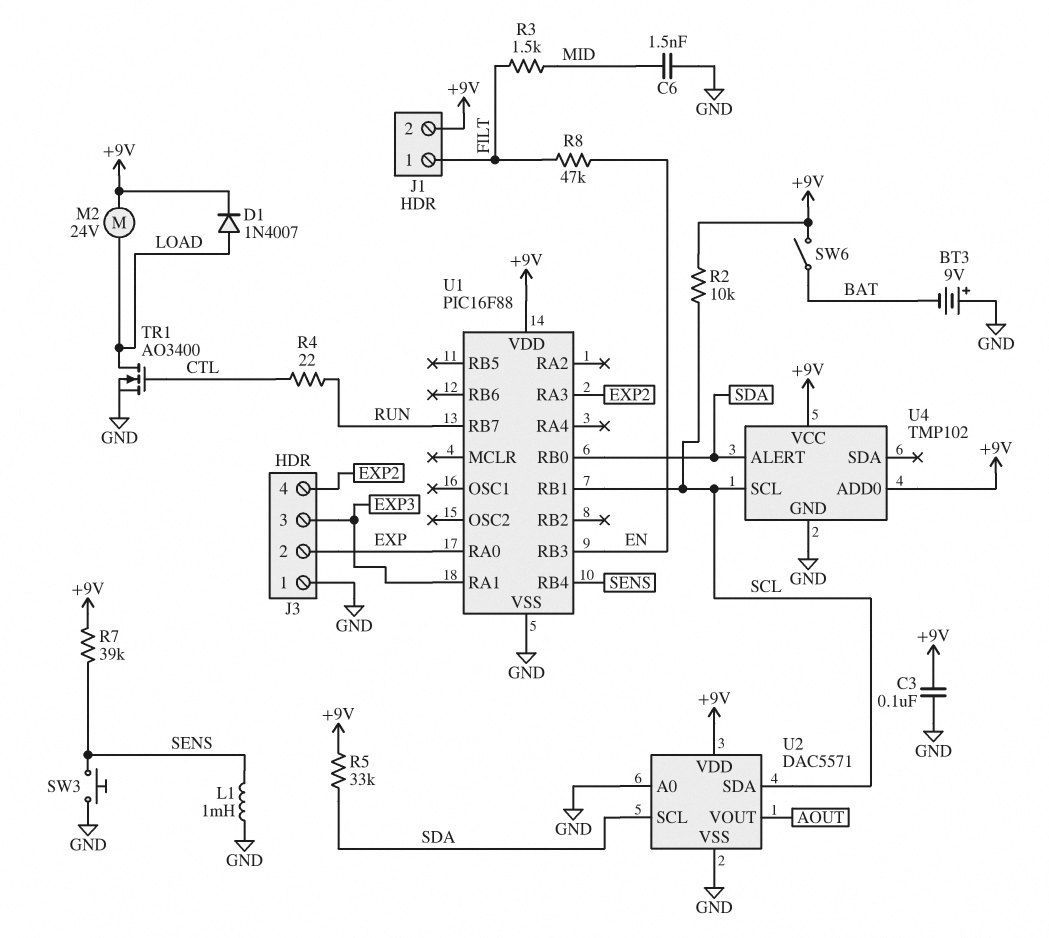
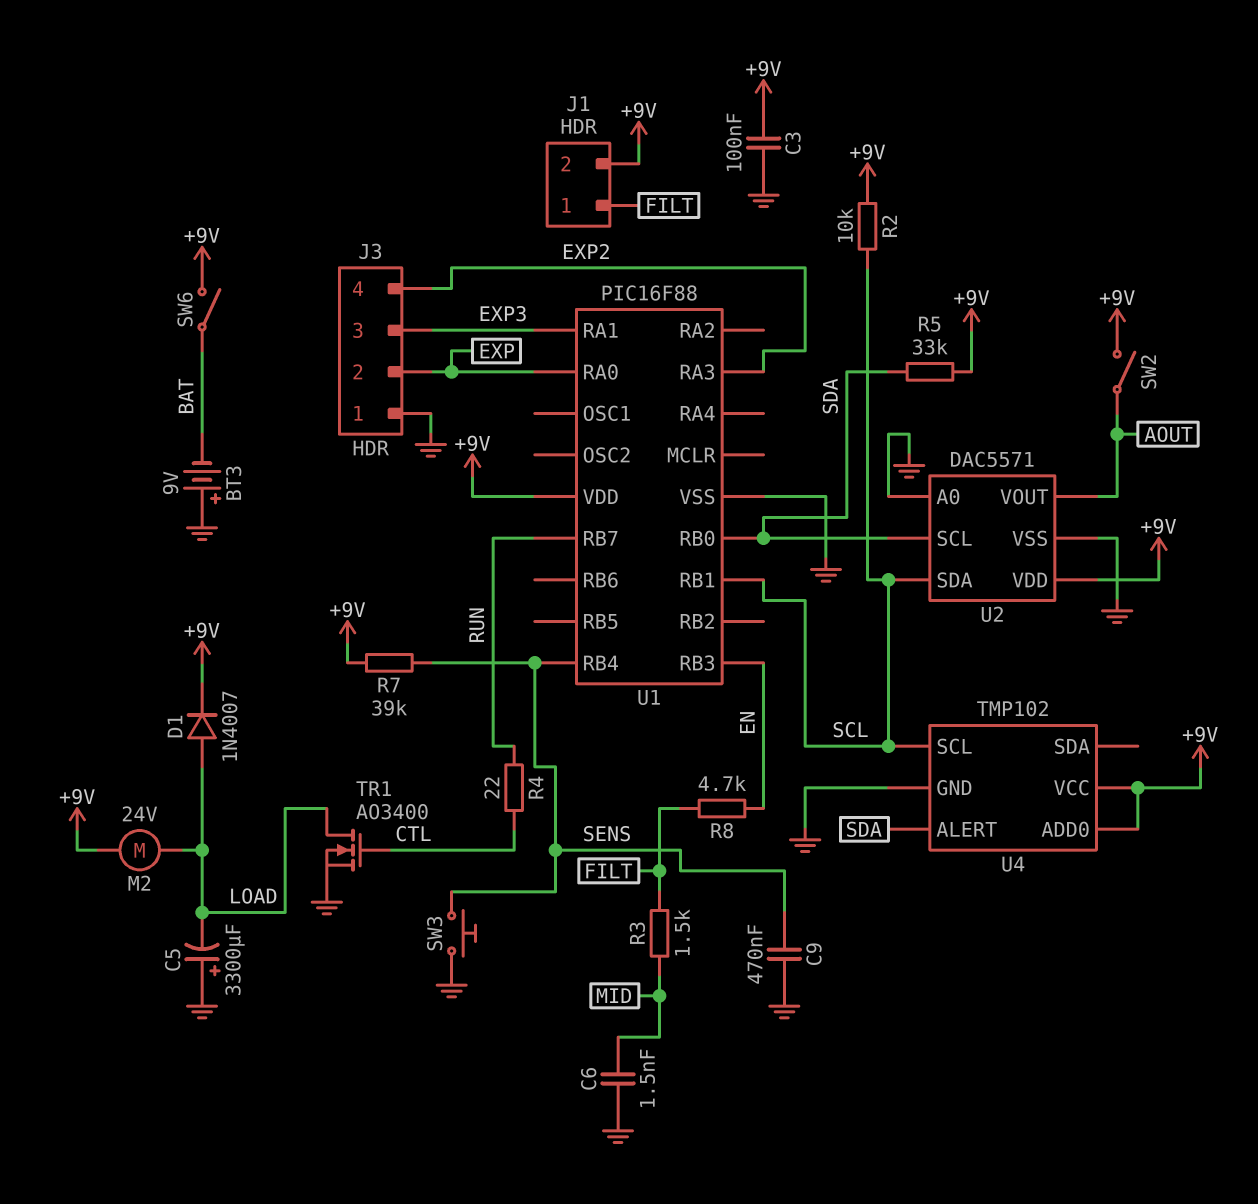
C5: none -> 3300uF (plus GND, minus LOAD)
C9: none -> 470nF (GND, SENS)
L1: 1mH (GND, SENS) -> none
R8: 47k (EN, FILT) -> 4.7k (EN, FILT)
SW2: none -> switch (+9V, AOUT)

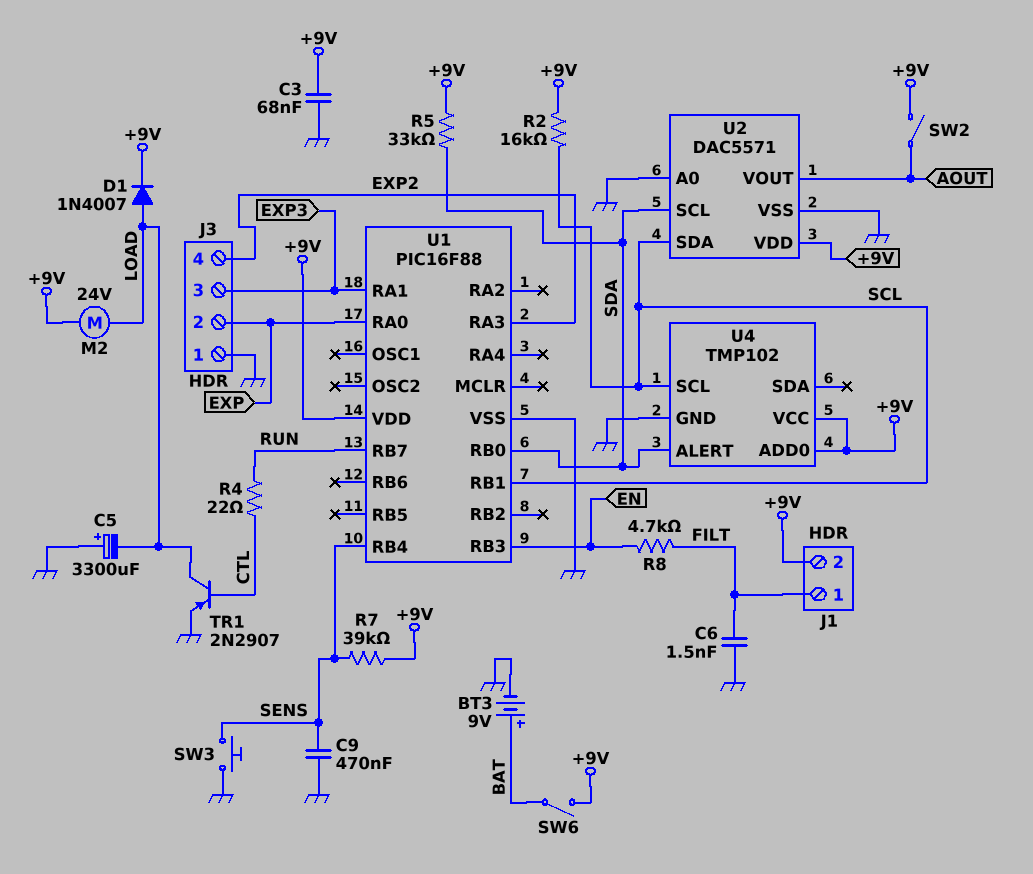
BT3: 9V (plus GND, minus BAT) -> 9V (plus BAT, minus GND)
C3: 100nF (+9V, GND) -> 68nF (+9V, GND)
C6: 1.5nF (GND, MID) -> 1.5nF (FILT, GND)
R2: 10k (+9V, SCL) -> 16k (+9V, SCL)
R3: 1.5k (FILT, MID) -> none
TR1: NMOS AO3400 (G CTL, D LOAD, S GND) -> PNP 2N2907 (B CTL, C LOAD, E GND)

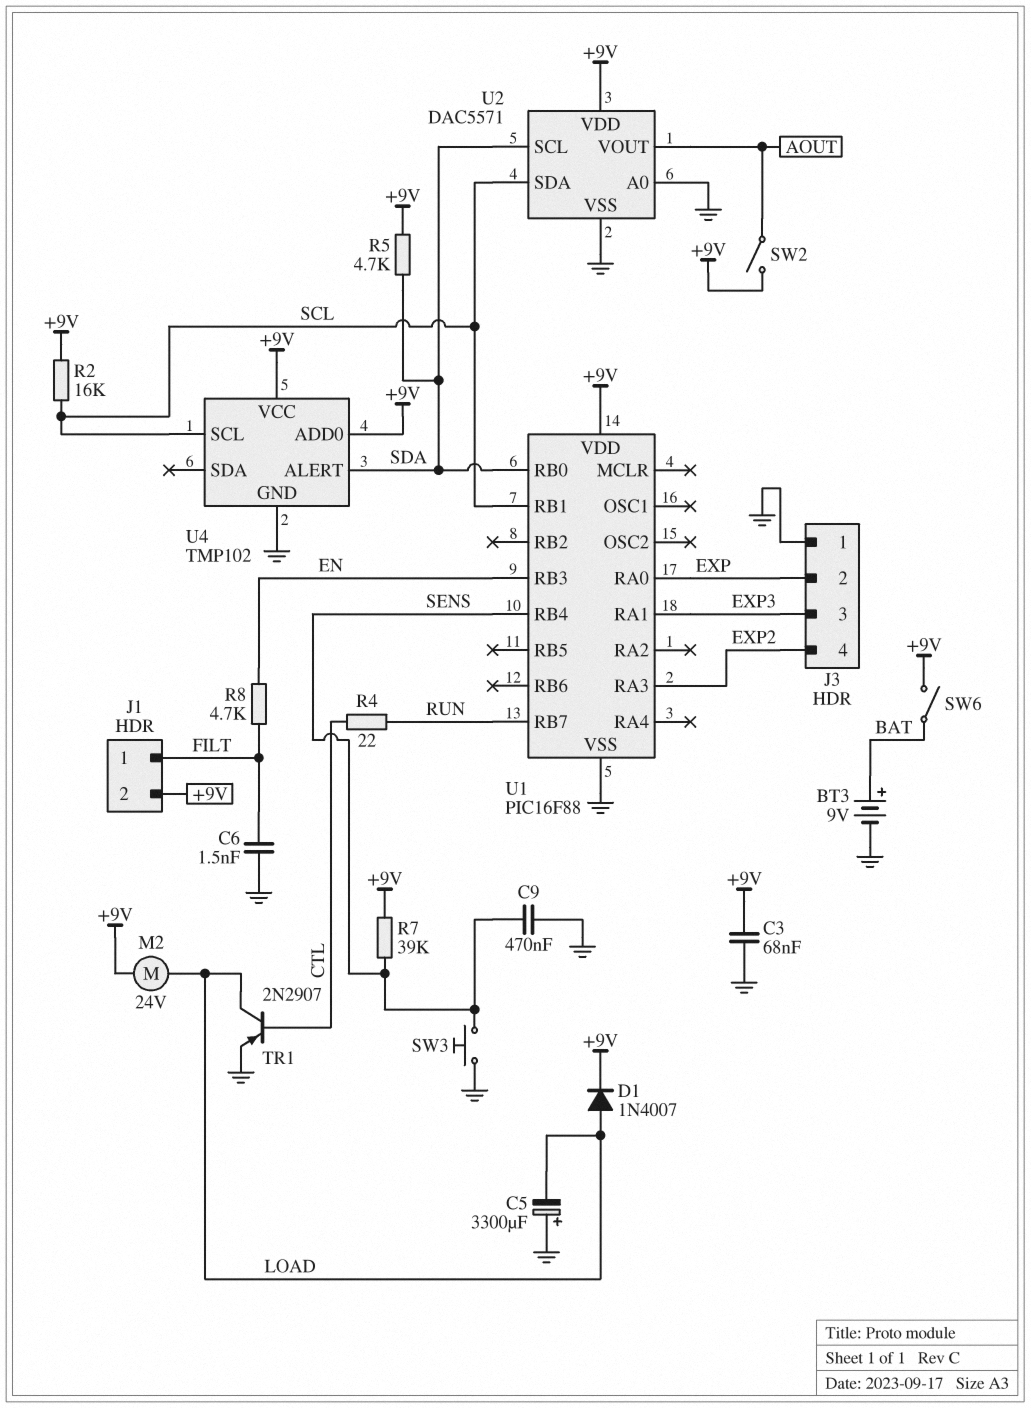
R5: 33k (+9V, SDA) -> 4.7k (+9V, SDA)

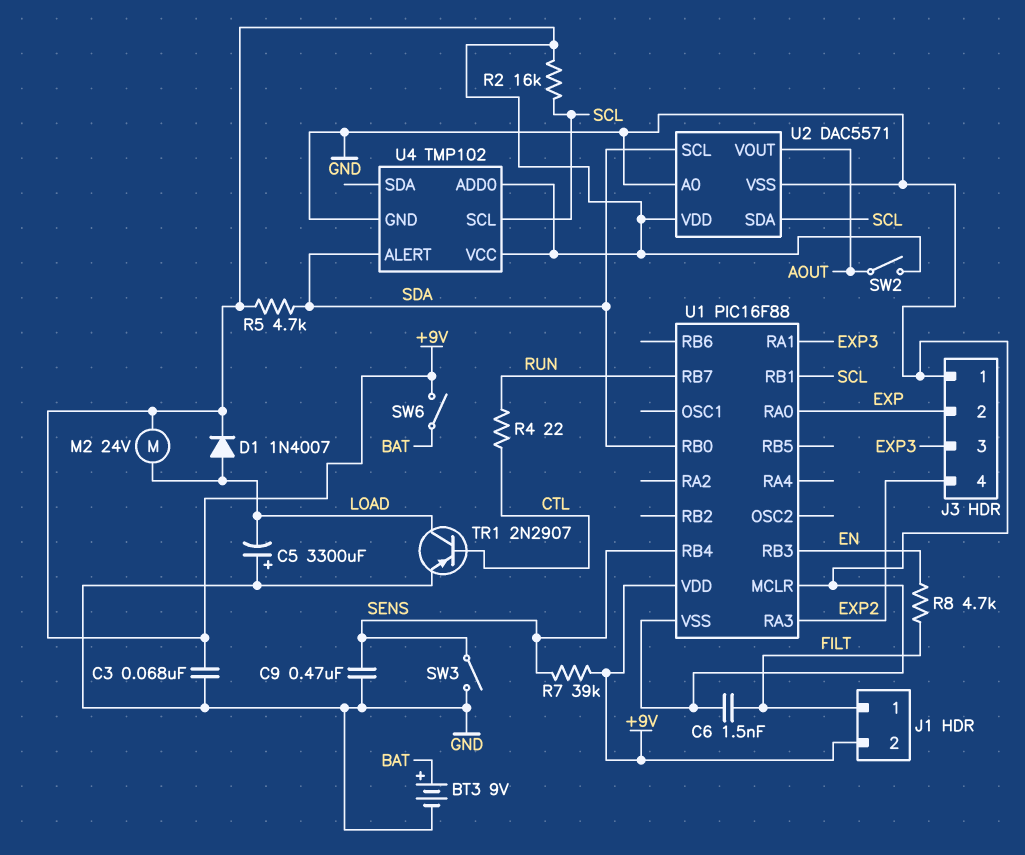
SW3: button (GND, SENS) -> switch (GND, SENS)
U1 pin MCLR: none -> GND

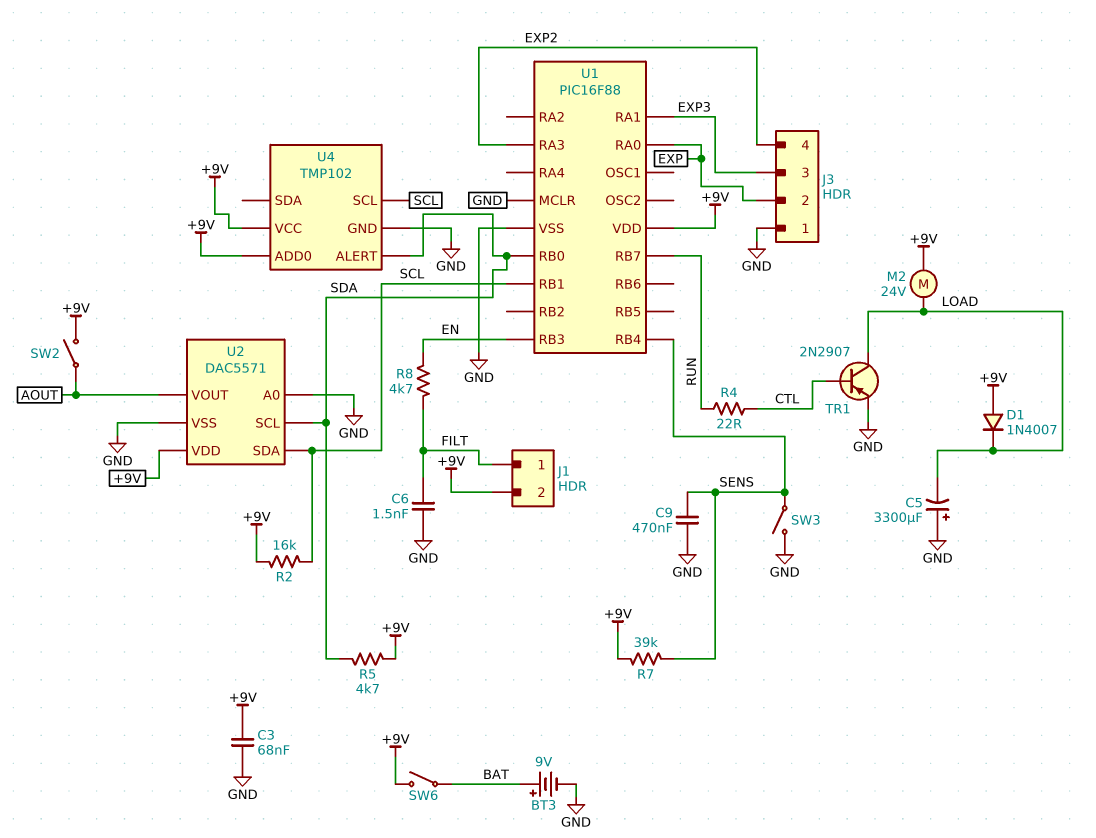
D1: diode 1N4007 (A LOAD, K +9V) -> diode 1N4007 (A +9V, K LOAD)

